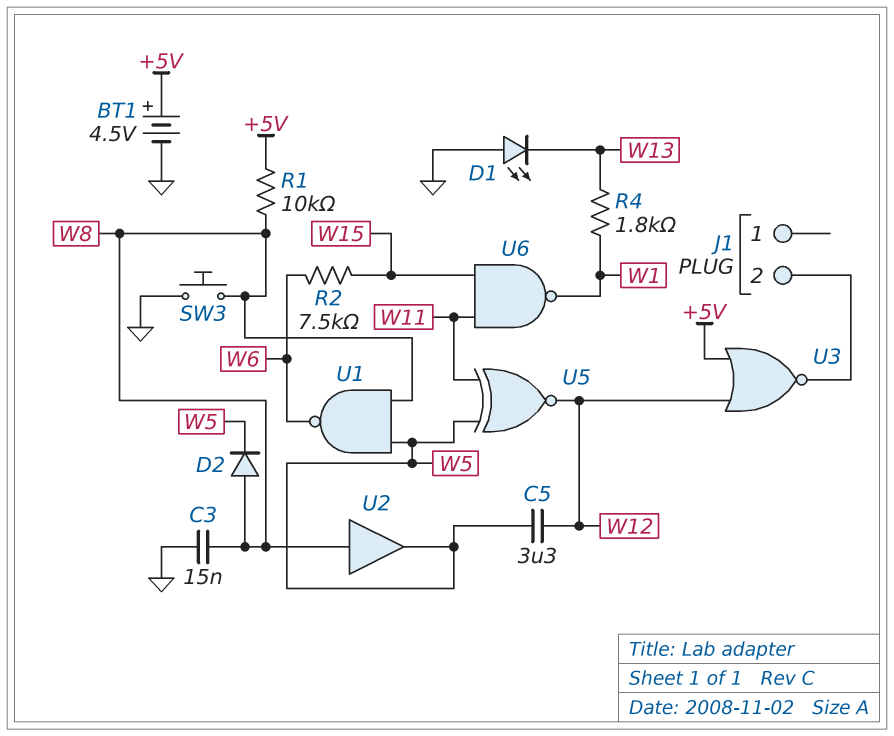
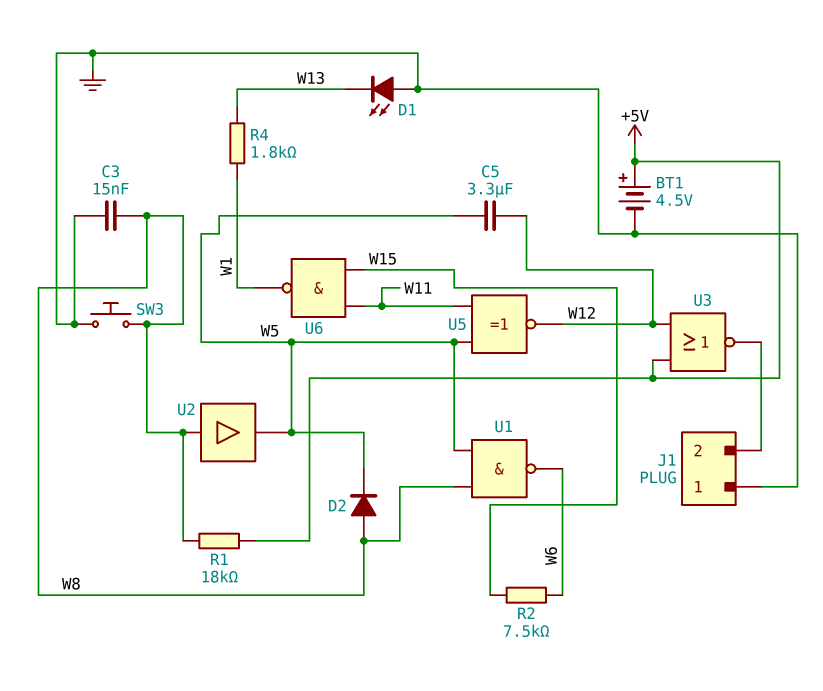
J1 pin 1: none -> GND
R1: 10k (+5V, W8) -> 18k (+5V, W8)

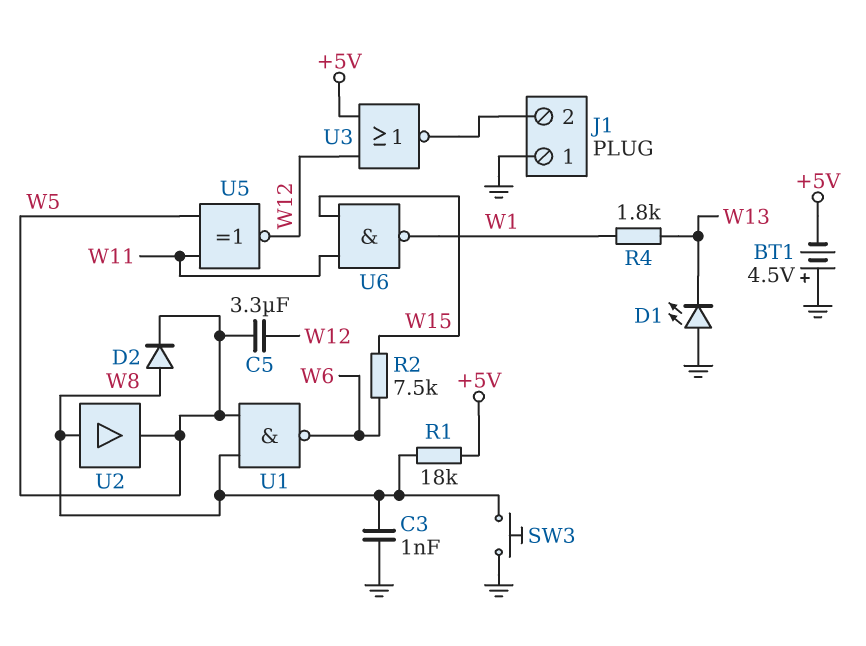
BT1: 4.5V (plus +5V, minus GND) -> 4.5V (plus GND, minus +5V)
C3: 15nF (GND, W8) -> 1nF (GND, W8)

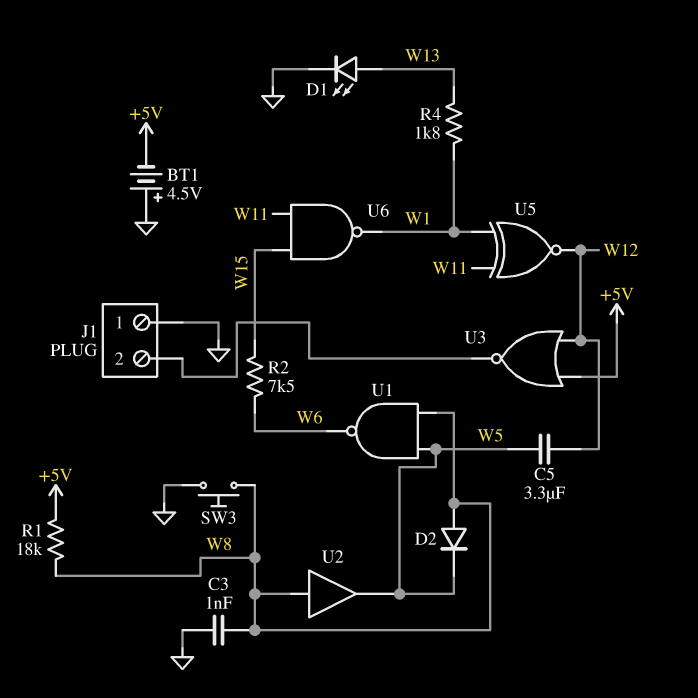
D1: LED (A GND, K W13) -> LED (A W13, K GND)
U5: XNOR (in W5, in W11, out W12) -> XNOR (in W1, in W11, out W12)

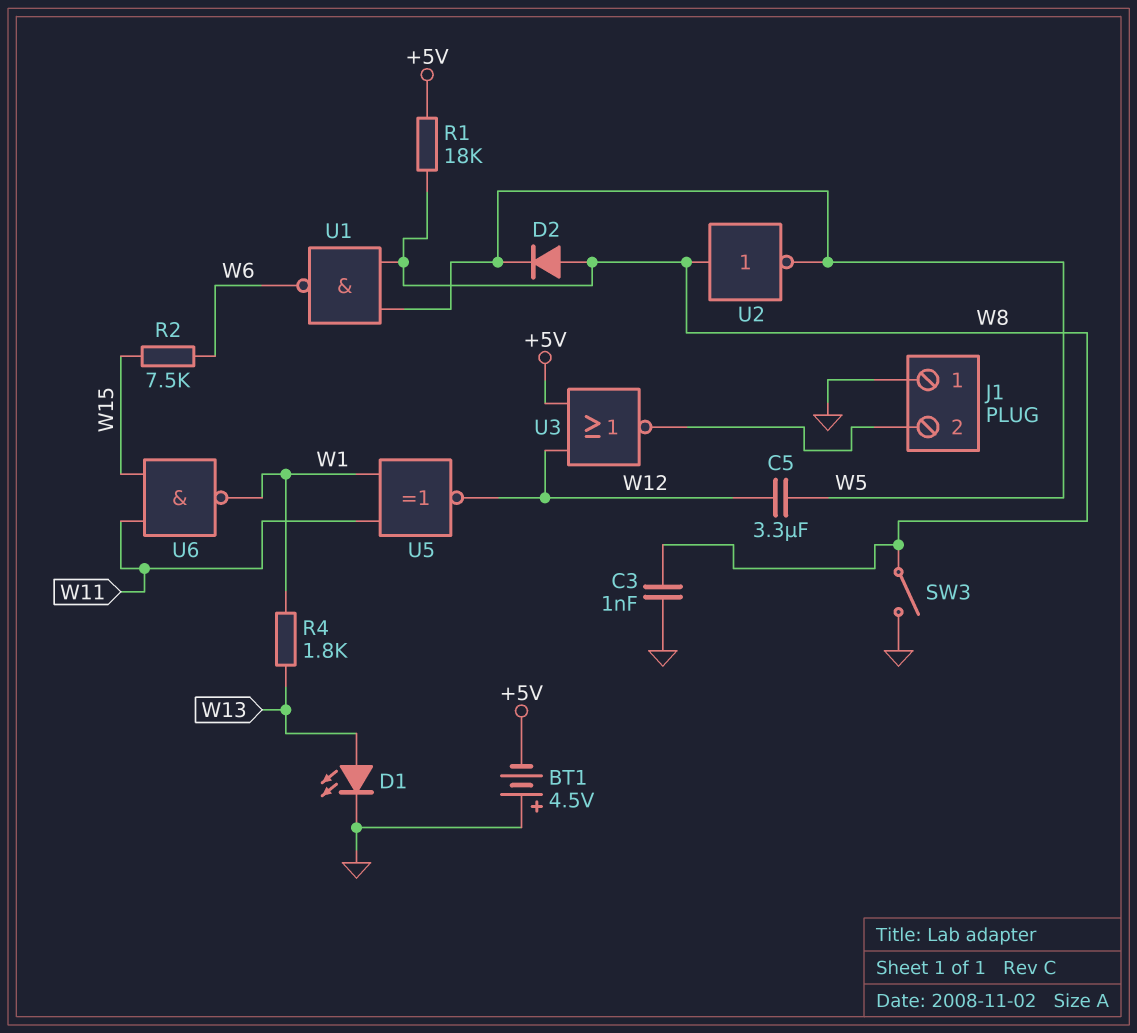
SW3: button (GND, W8) -> switch (GND, W8)
U2: buffer (in W8, out W5) -> NOT (in W8, out W5)

